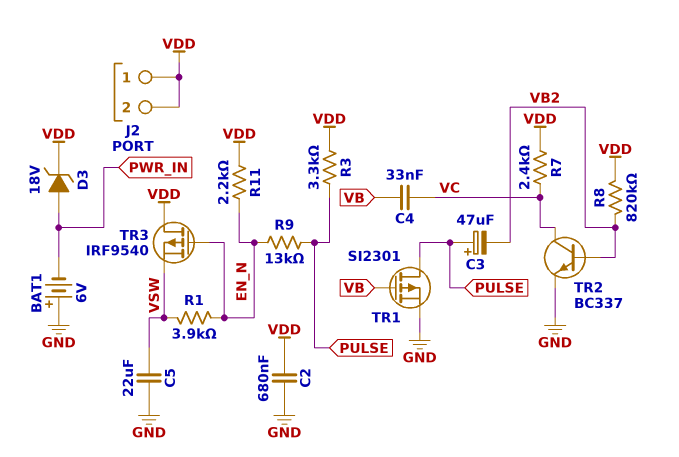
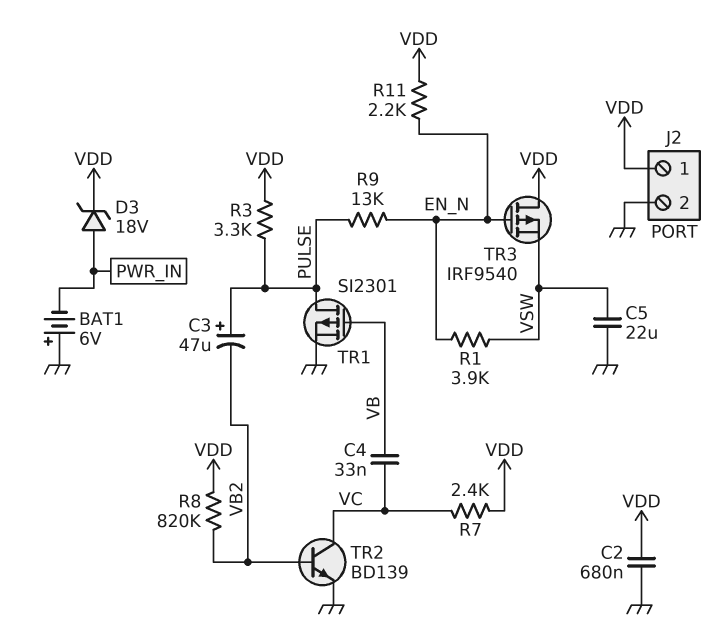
J2 pin 2: VDD -> GND
TR2: NPN BC337 (B VB2, C VC, E GND) -> NPN BD139 (B VB2, C VC, E GND)

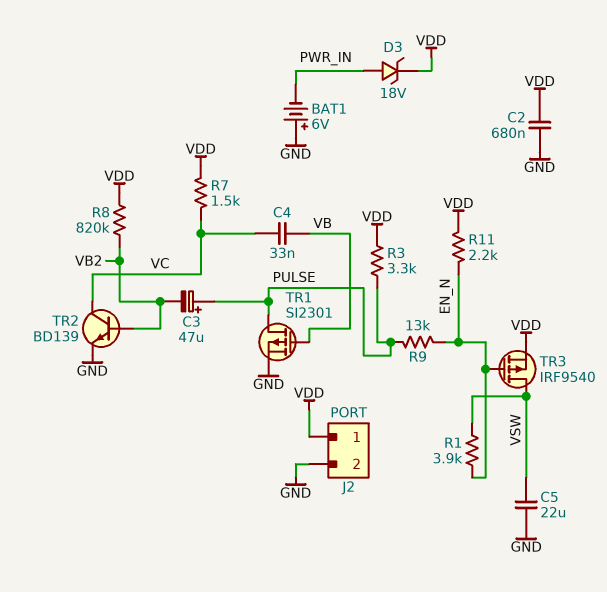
R7: 2.4k (VC, VDD) -> 1.5k (VC, VDD)
TR3: PMOS IRF9540 (G EN_N, D VDD, S VSW) -> PMOS IRF9540 (G EN_N, D VSW, S VDD)

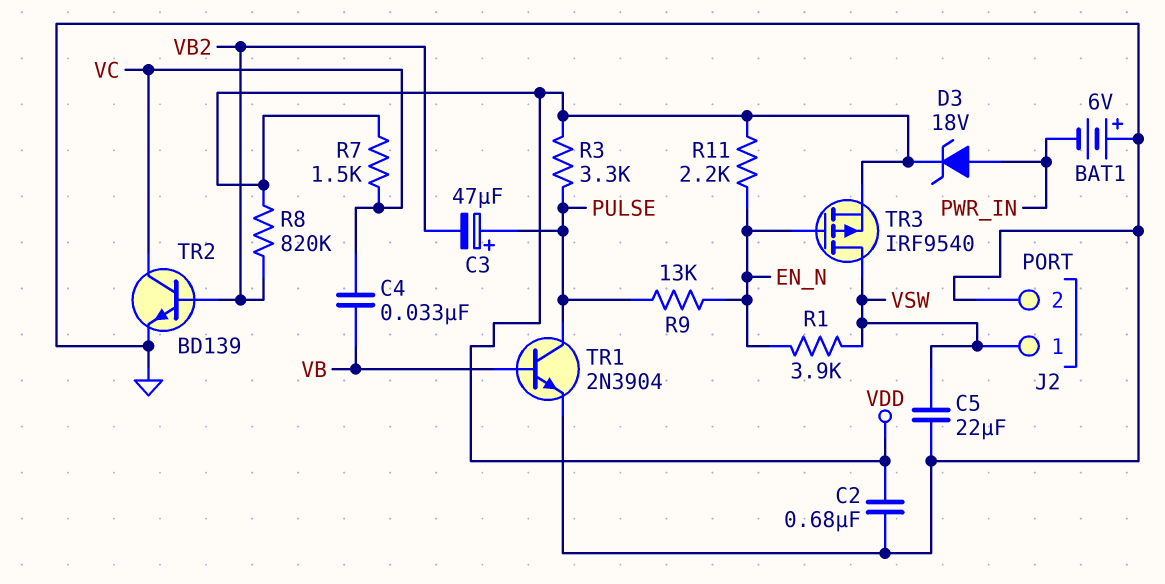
J2 pin 1: VDD -> VSW
TR1: PMOS SI2301 (G VB, D PULSE, S GND) -> NPN 2N3904 (B VB, C PULSE, E GND)

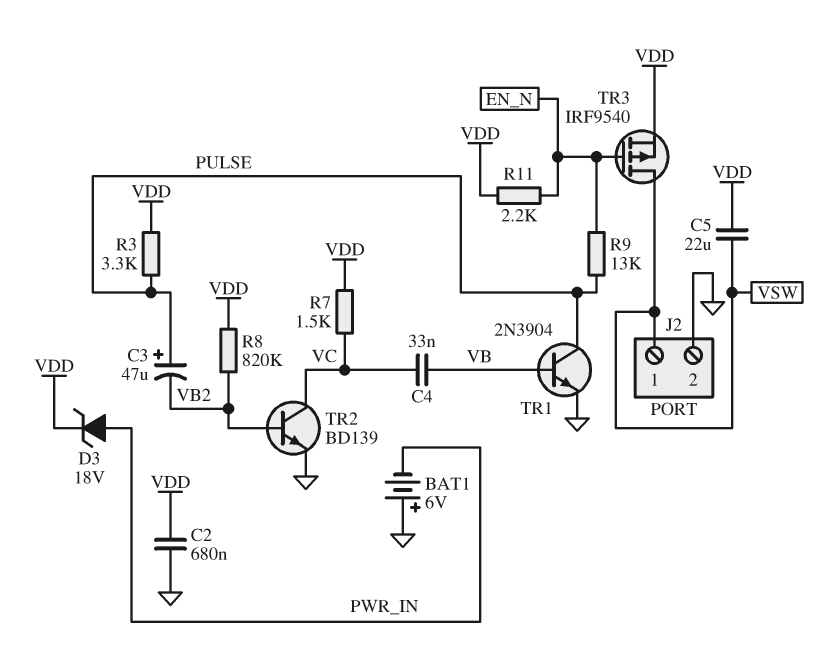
C5: 22uF (GND, VSW) -> 22uF (VDD, VSW)
R1: 3.9k (EN_N, VSW) -> none

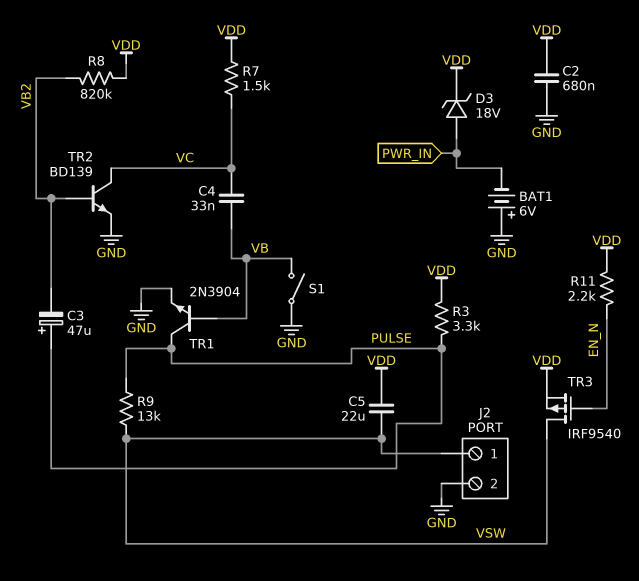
R9: 13k (EN_N, PULSE) -> 13k (PULSE, VSW)
S1: none -> switch (GND, VB)

